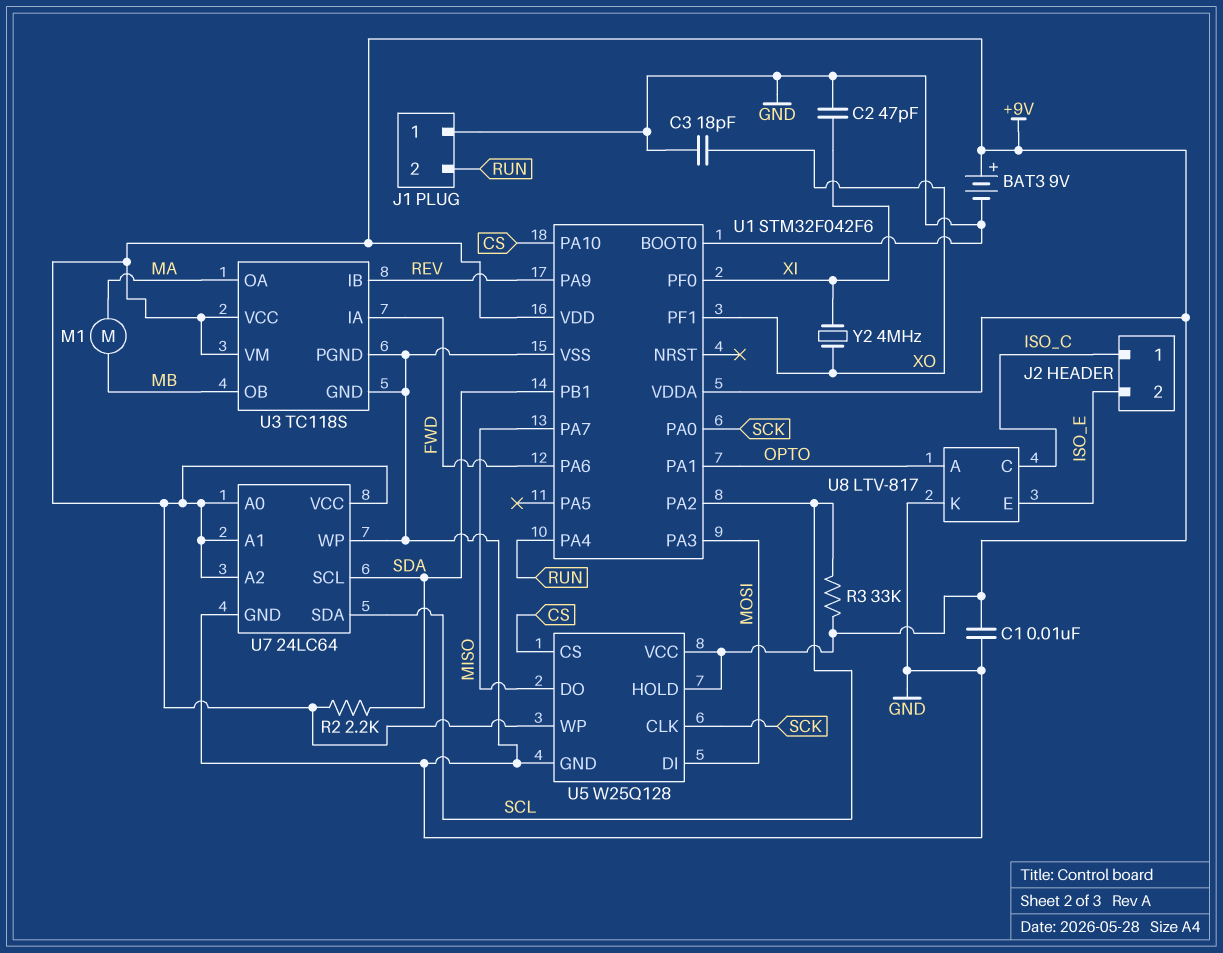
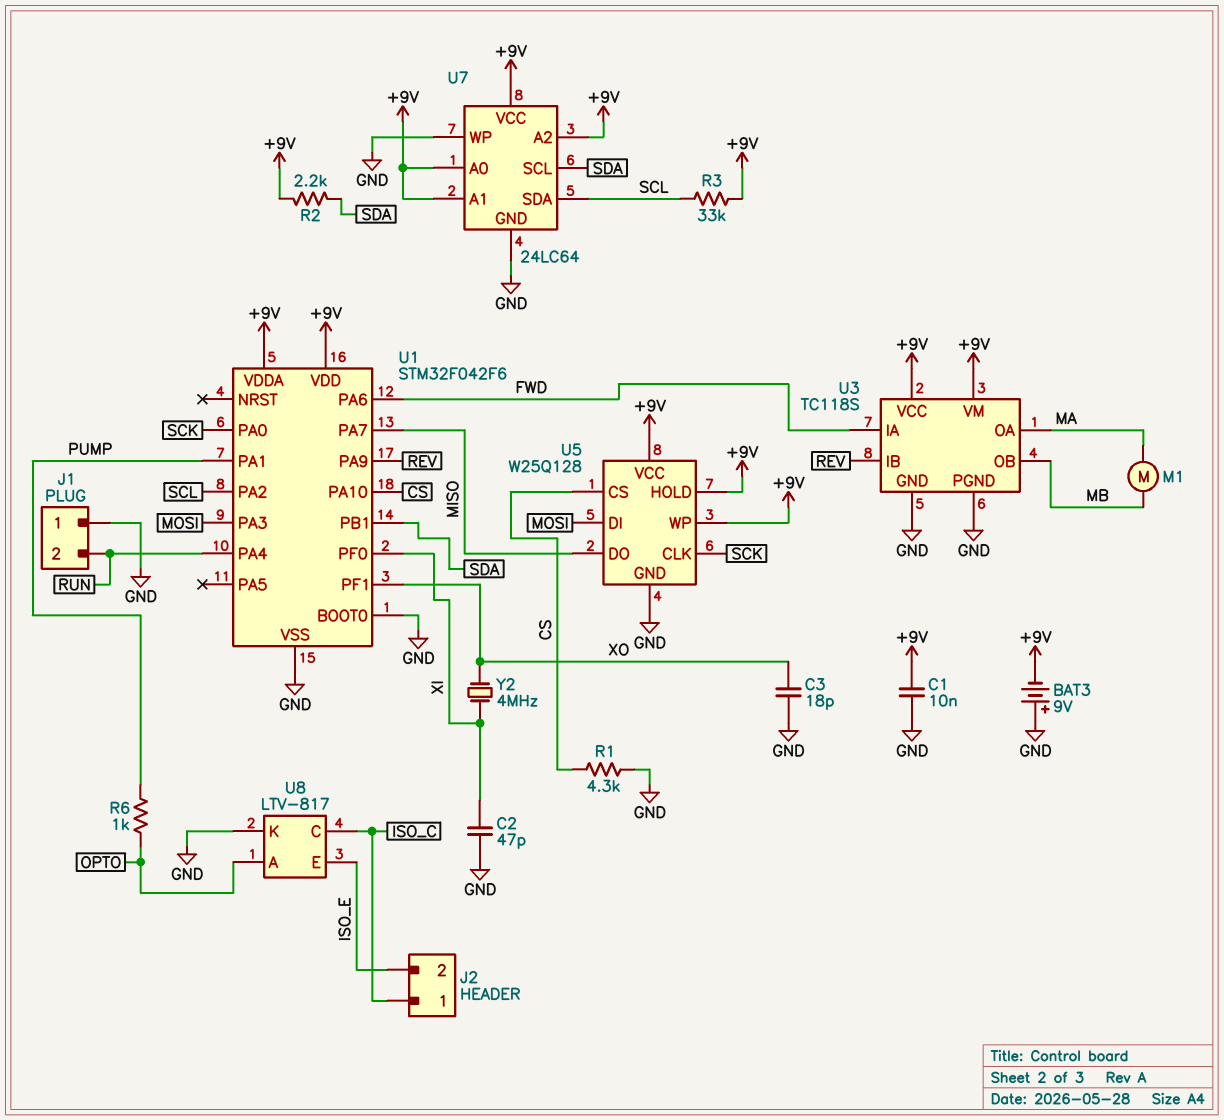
BAT3: 9V (plus +9V, minus GND) -> 9V (plus GND, minus +9V)
R1: none -> 4.3k (CS, GND)
R6: none -> 1k (OPTO, PUMP)
U1 pin PA1: OPTO -> PUMP

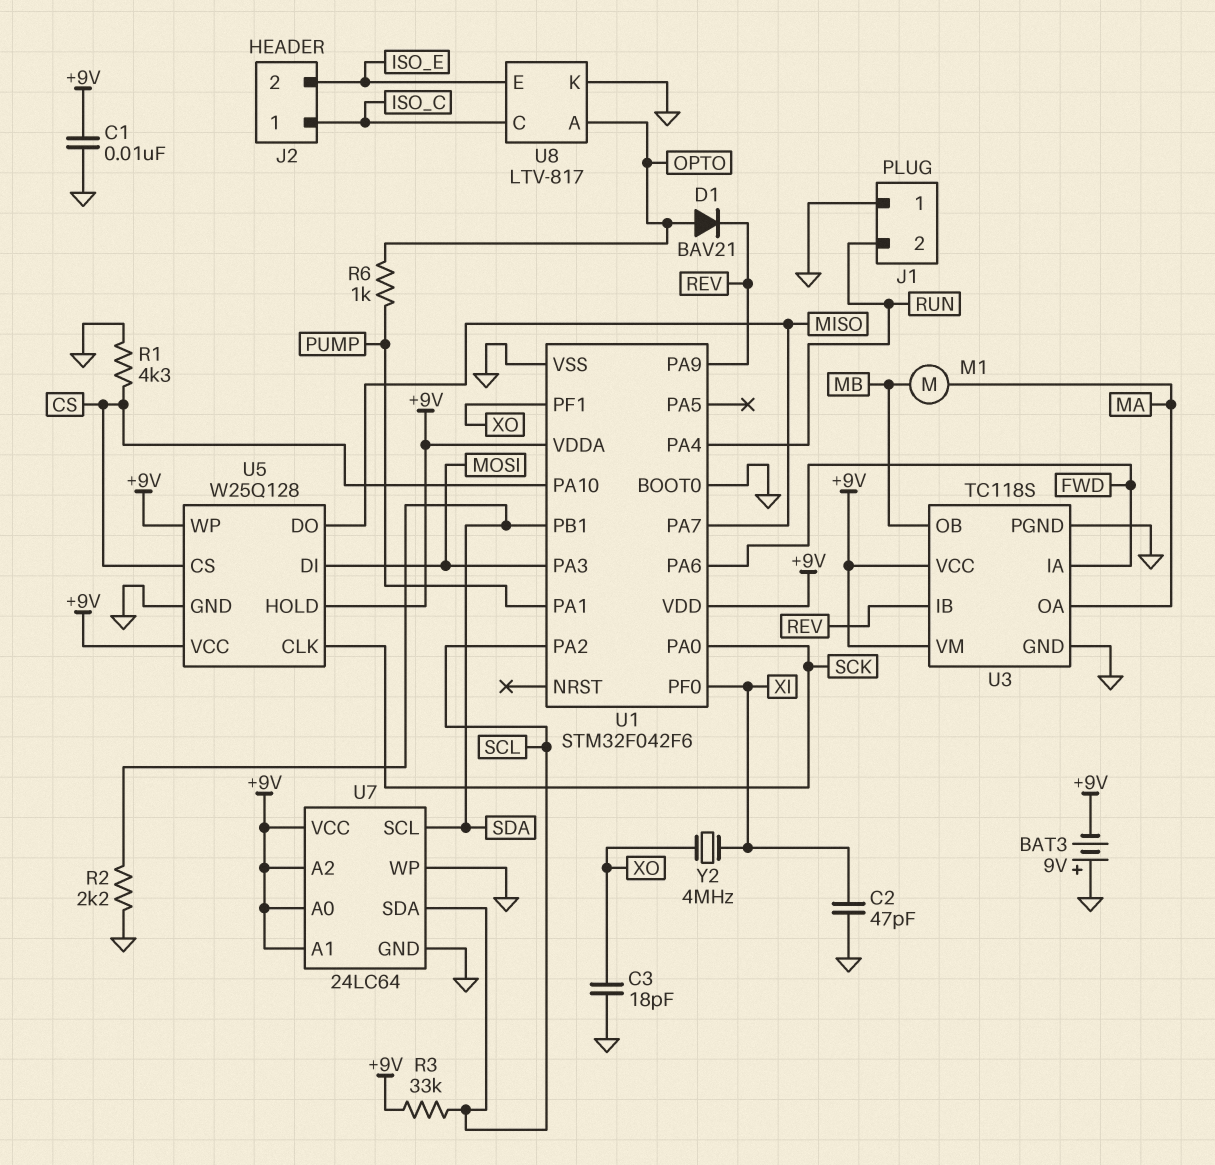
D1: none -> diode BAV21 (A OPTO, K REV)
R2: 2.2k (+9V, SDA) -> 2.2k (GND, SDA)

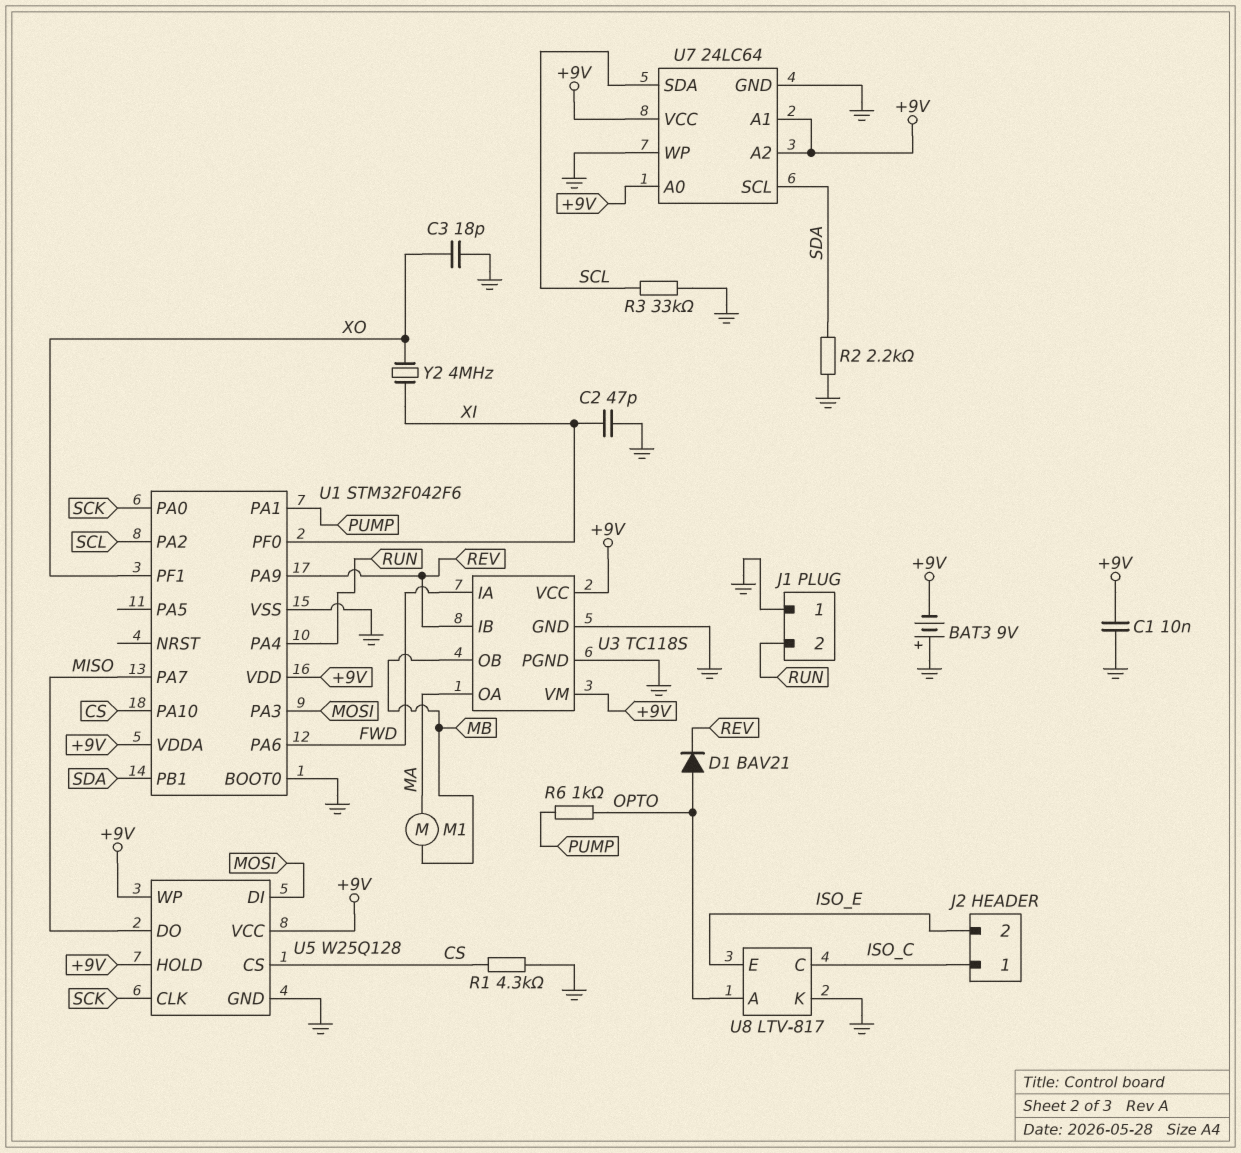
R3: 33k (+9V, SCL) -> 33k (GND, SCL)

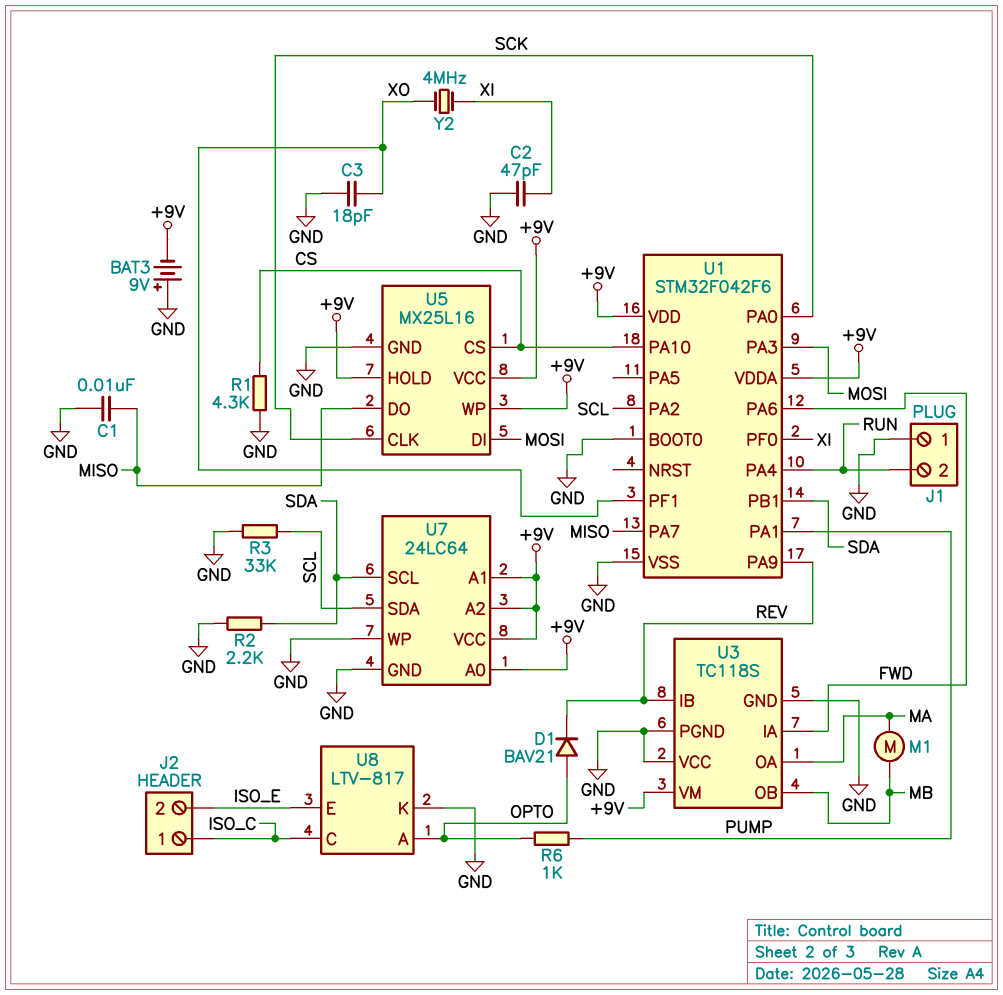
C1: 10nF (+9V, GND) -> 10nF (GND, MISO)
U3 pin VCC: +9V -> GND
U5: W25Q128 -> MX25L16

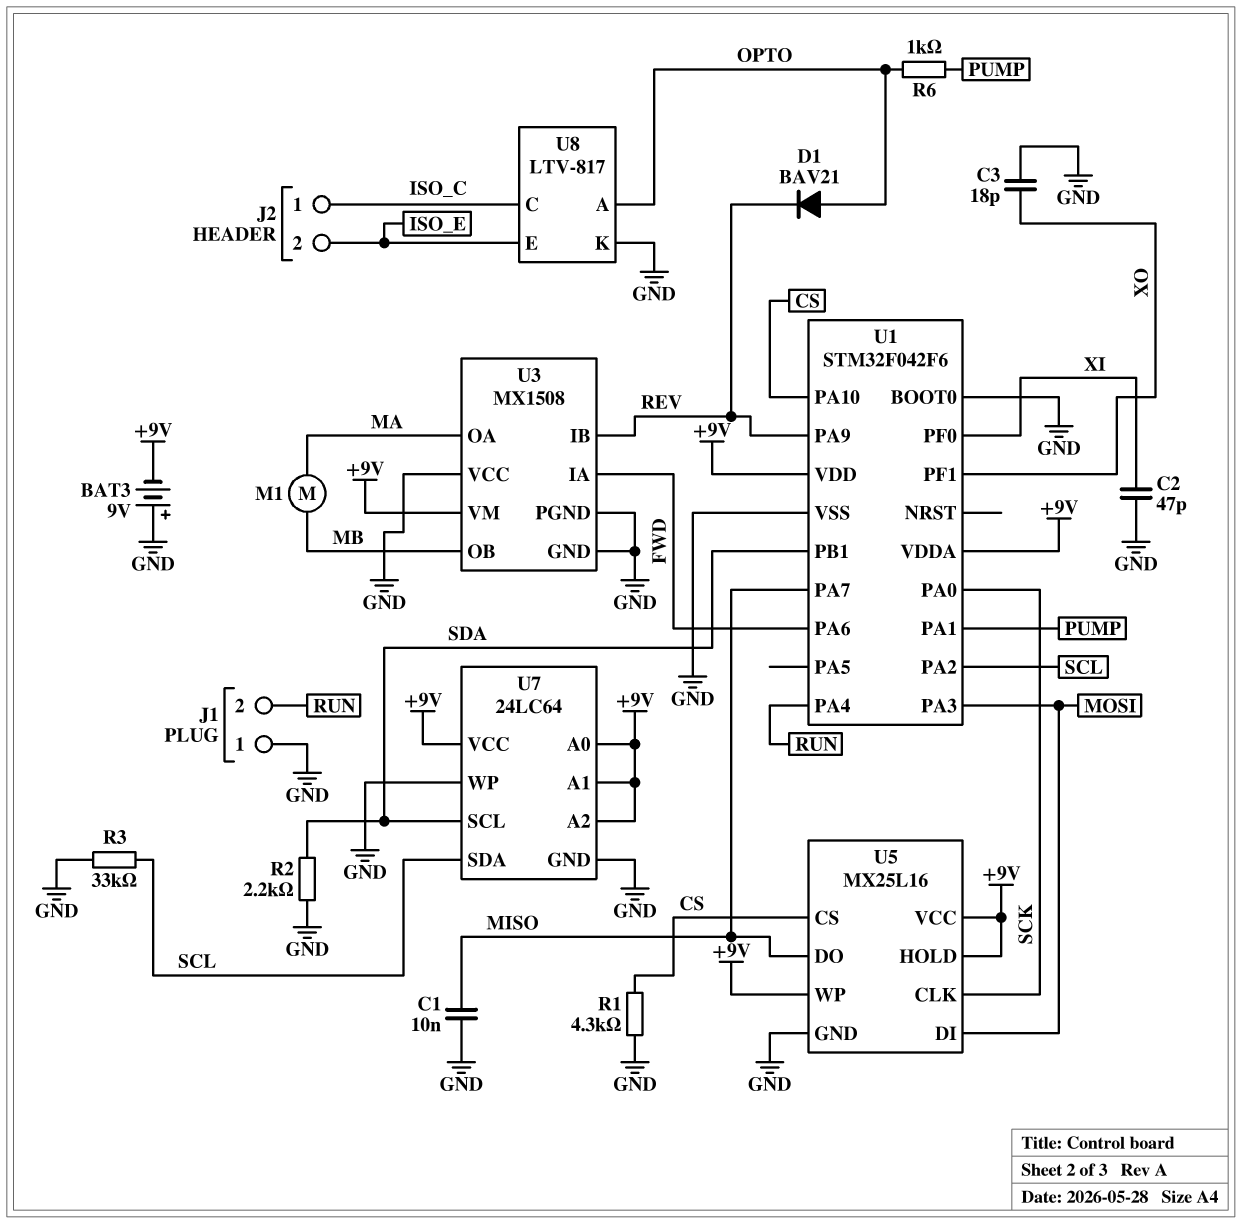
U3: TC118S -> MX1508
Y2: 4MHz (XI, XO) -> none

